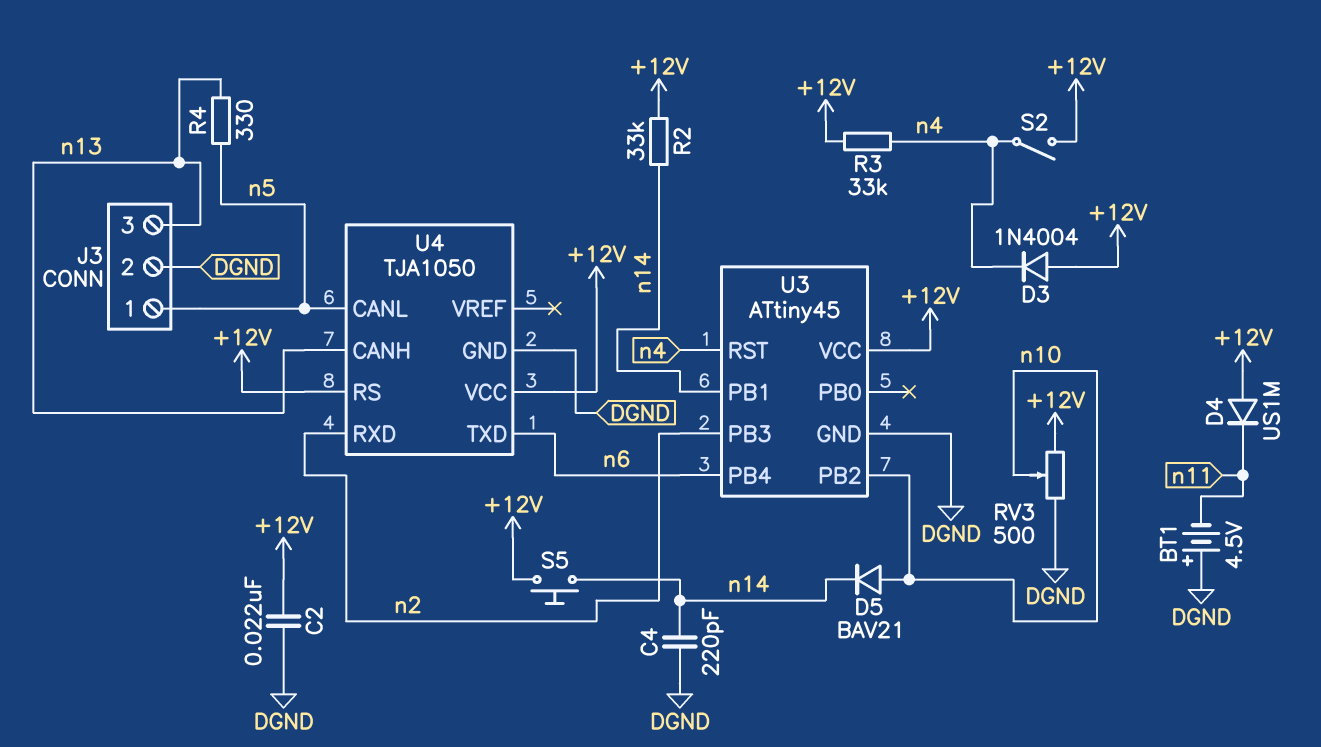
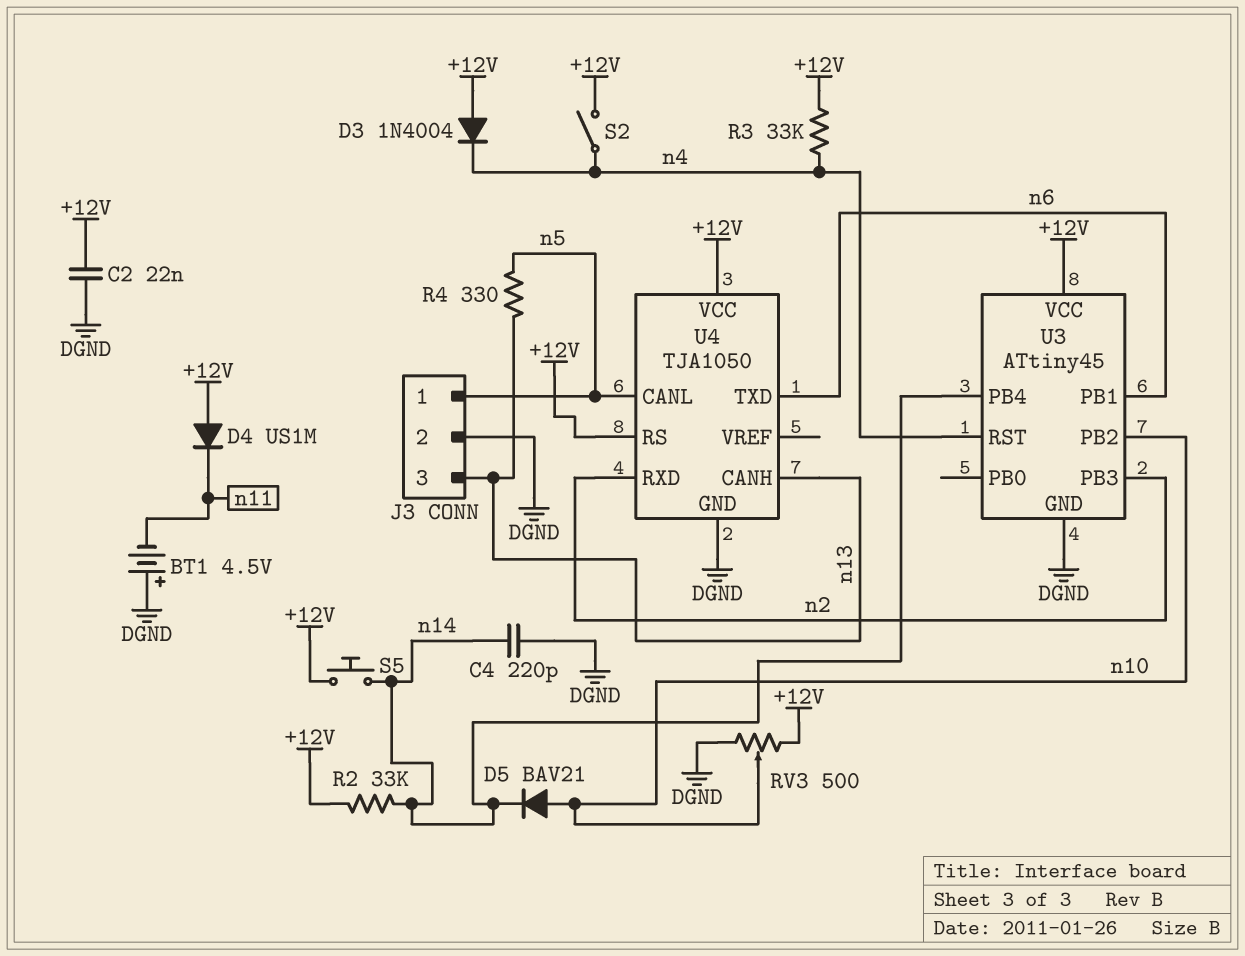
U3 pin PB1: n14 -> n6
U3 pin PB4: n6 -> n14

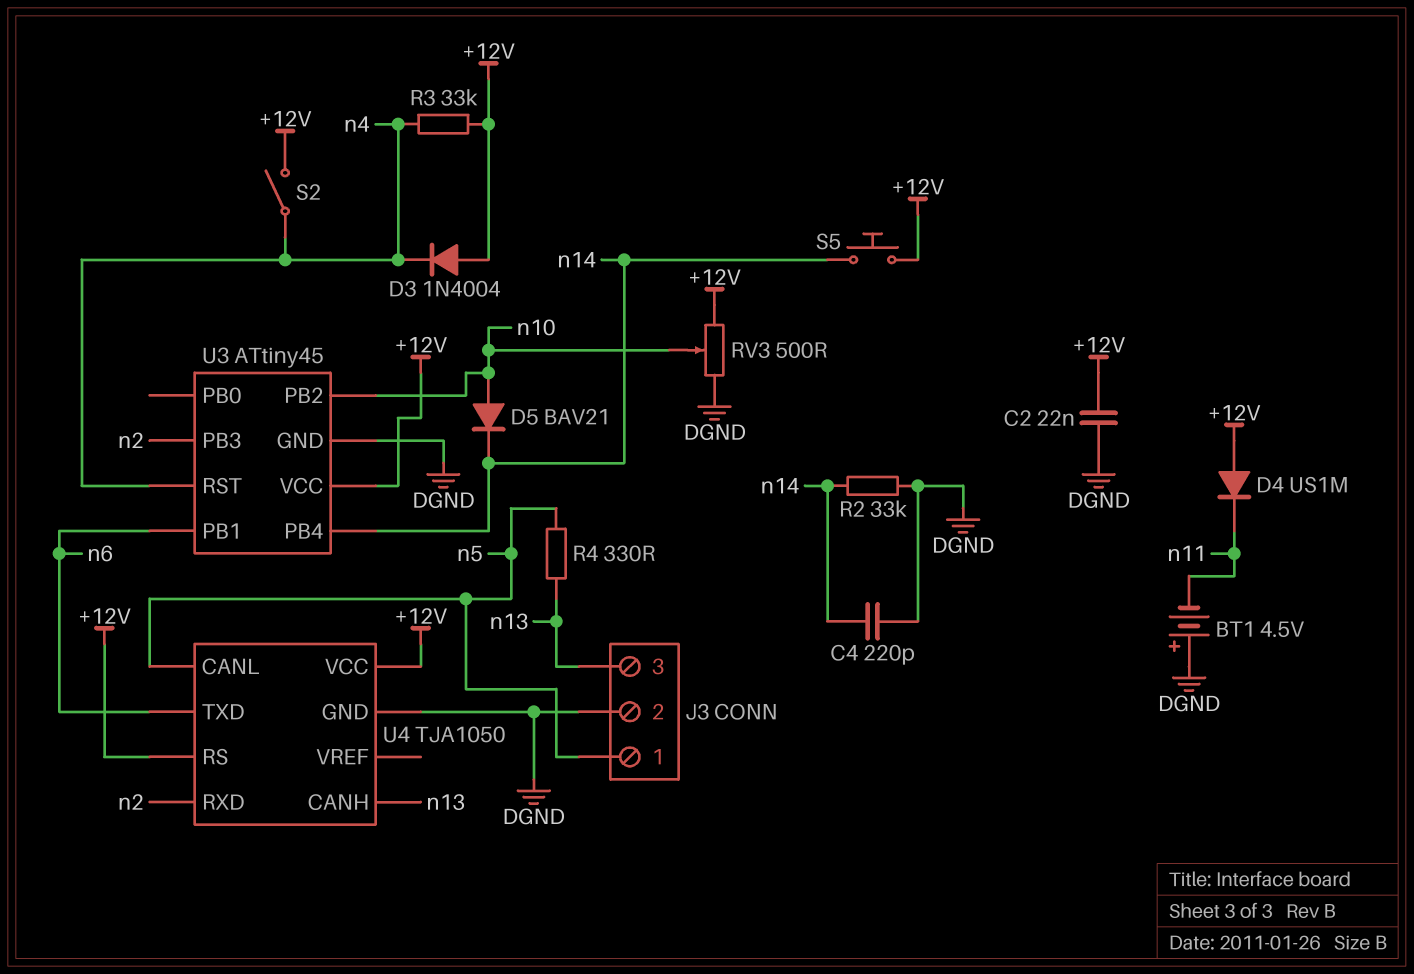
R2: 33k (+12V, n14) -> 33k (DGND, n14)

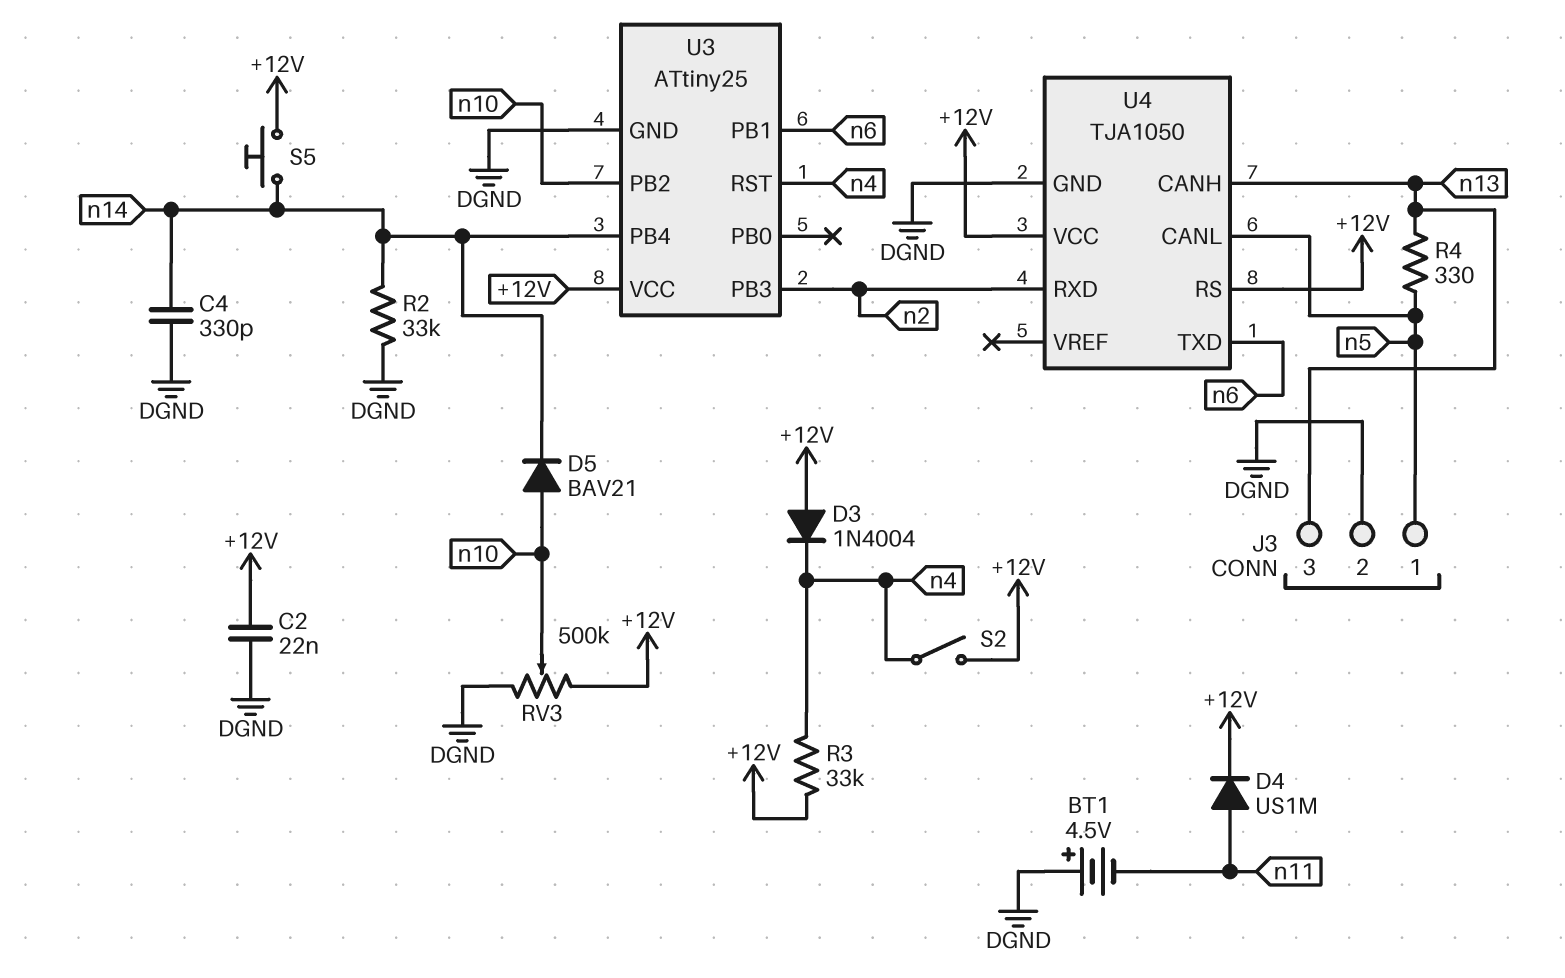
C4: 220pF (DGND, n14) -> 330pF (DGND, n14)
D4: diode US1M (A +12V, K n11) -> diode US1M (A n11, K +12V)
RV3: 500 (+12V, DGND, wiper n10) -> 500k (+12V, DGND, wiper n10)
U3: ATtiny45 -> ATtiny25

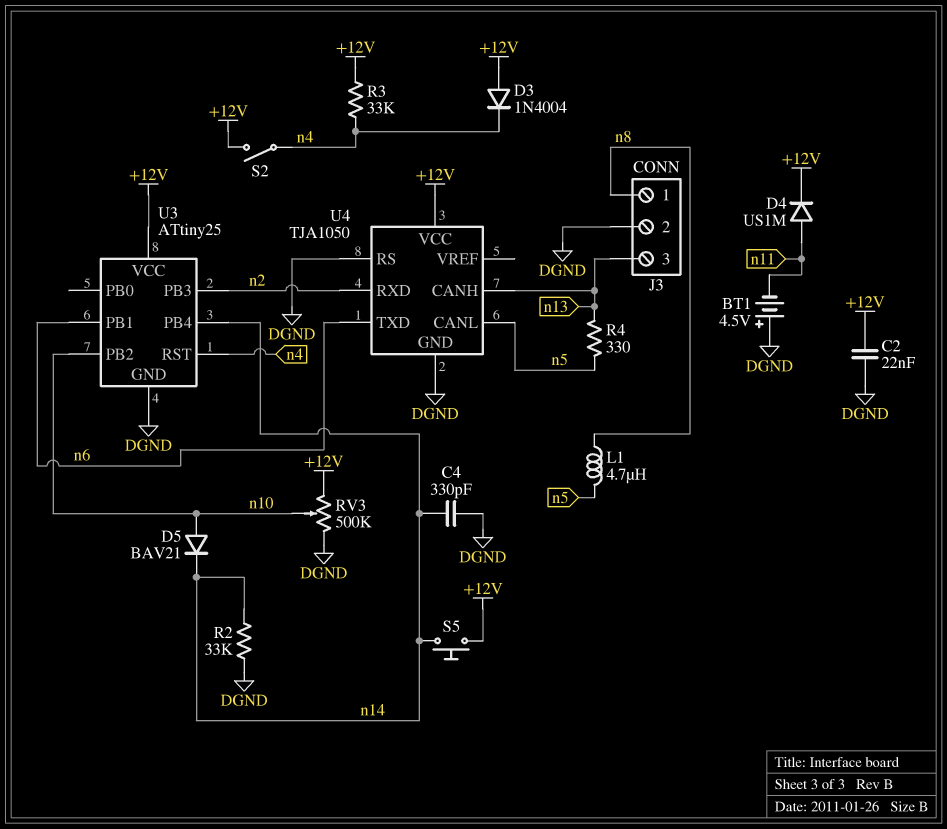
J3 pin 1: n5 -> n8
L1: none -> 4.7uH (n5, n8)
U4 pin RS: +12V -> DGND

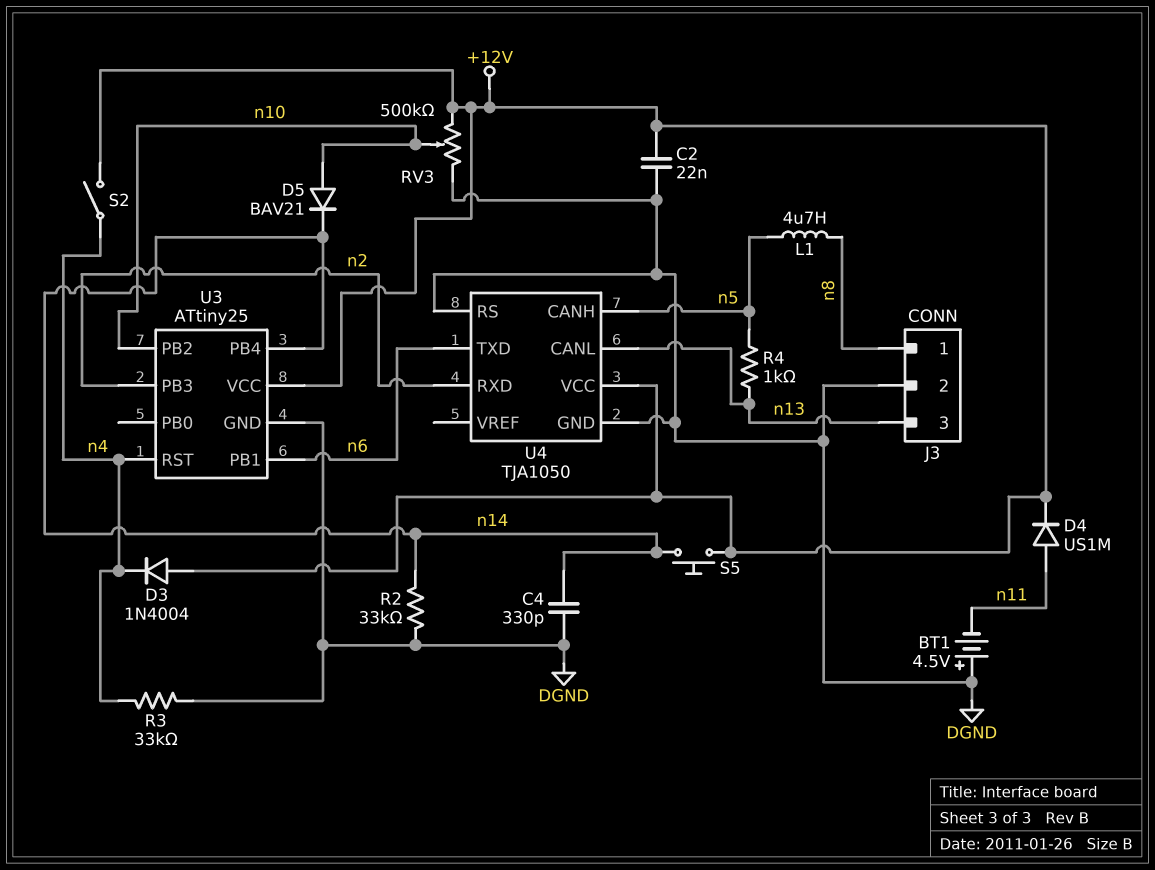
R3: 33k (+12V, n4) -> 33k (DGND, n4)
R4: 330 (n5, n13) -> 1k (n5, n13)
U4 pin CANH: n13 -> n5
U4 pin CANL: n5 -> n13

